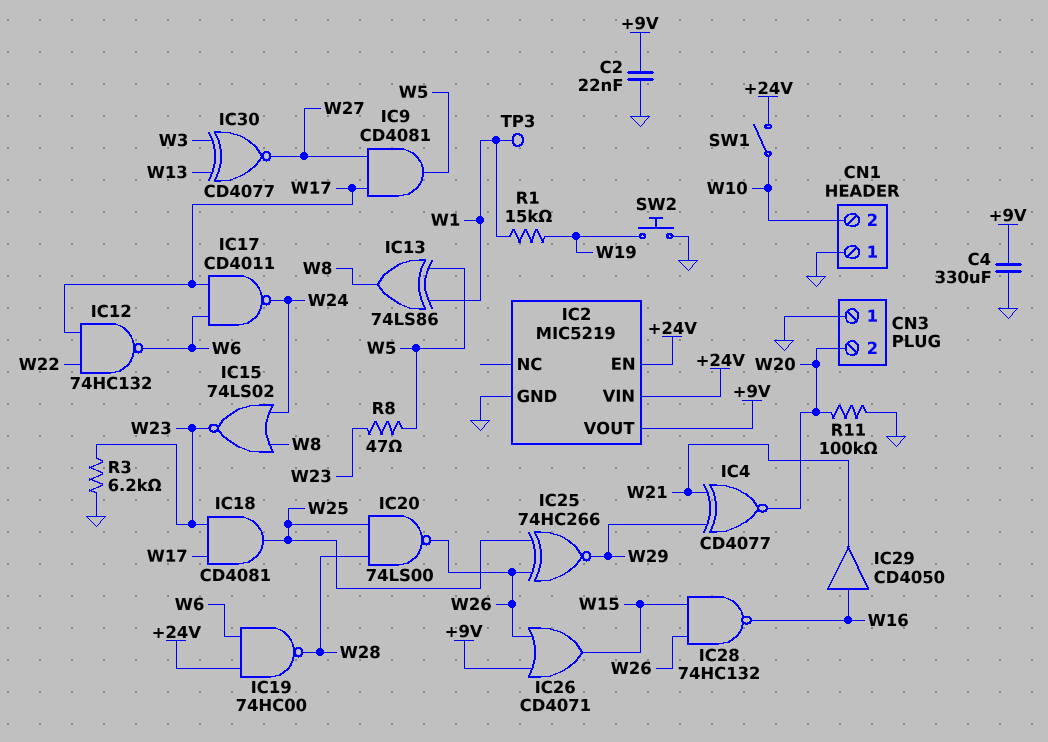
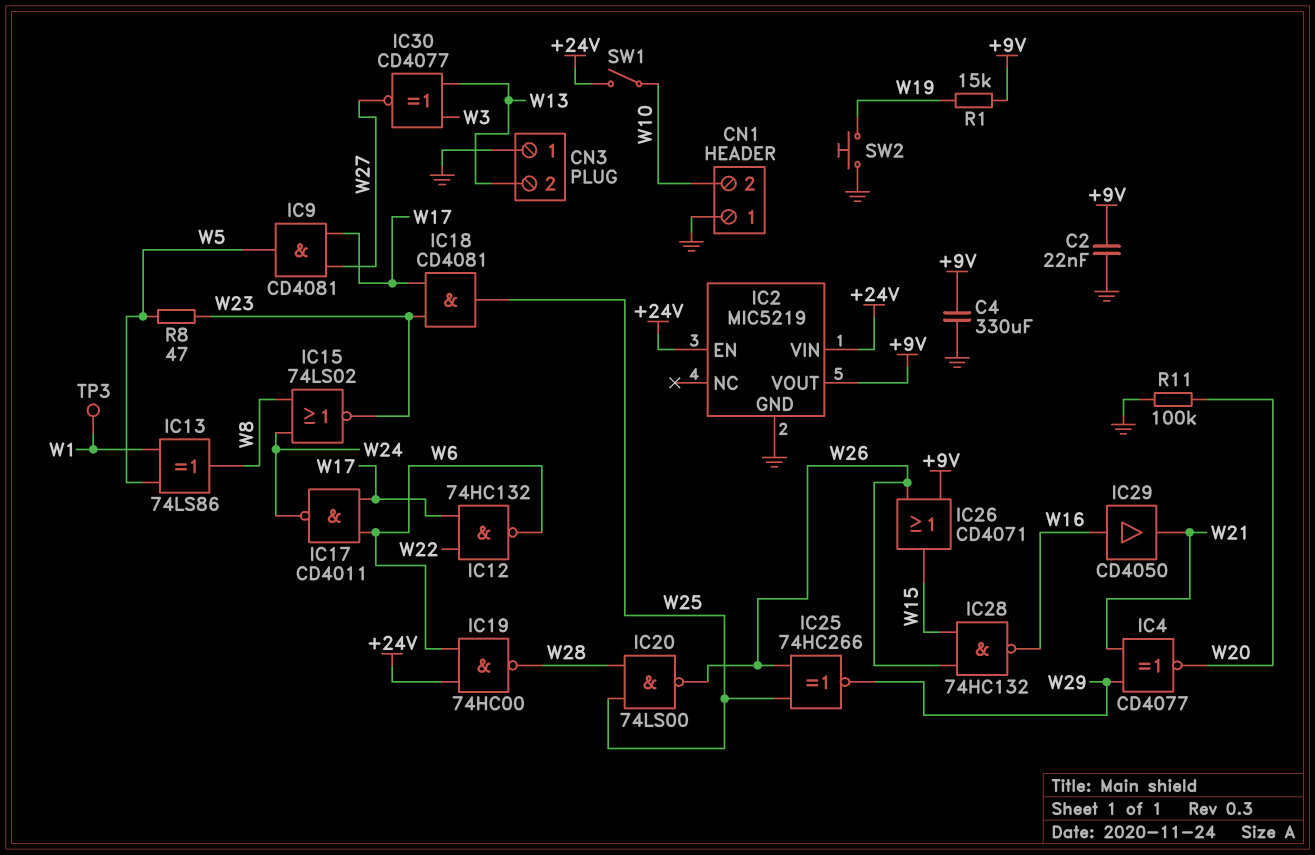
CN3 pin 2: W20 -> W13
R1: 15k (W1, W19) -> 15k (+9V, W19)
R3: 6.2k (GND, W23) -> none

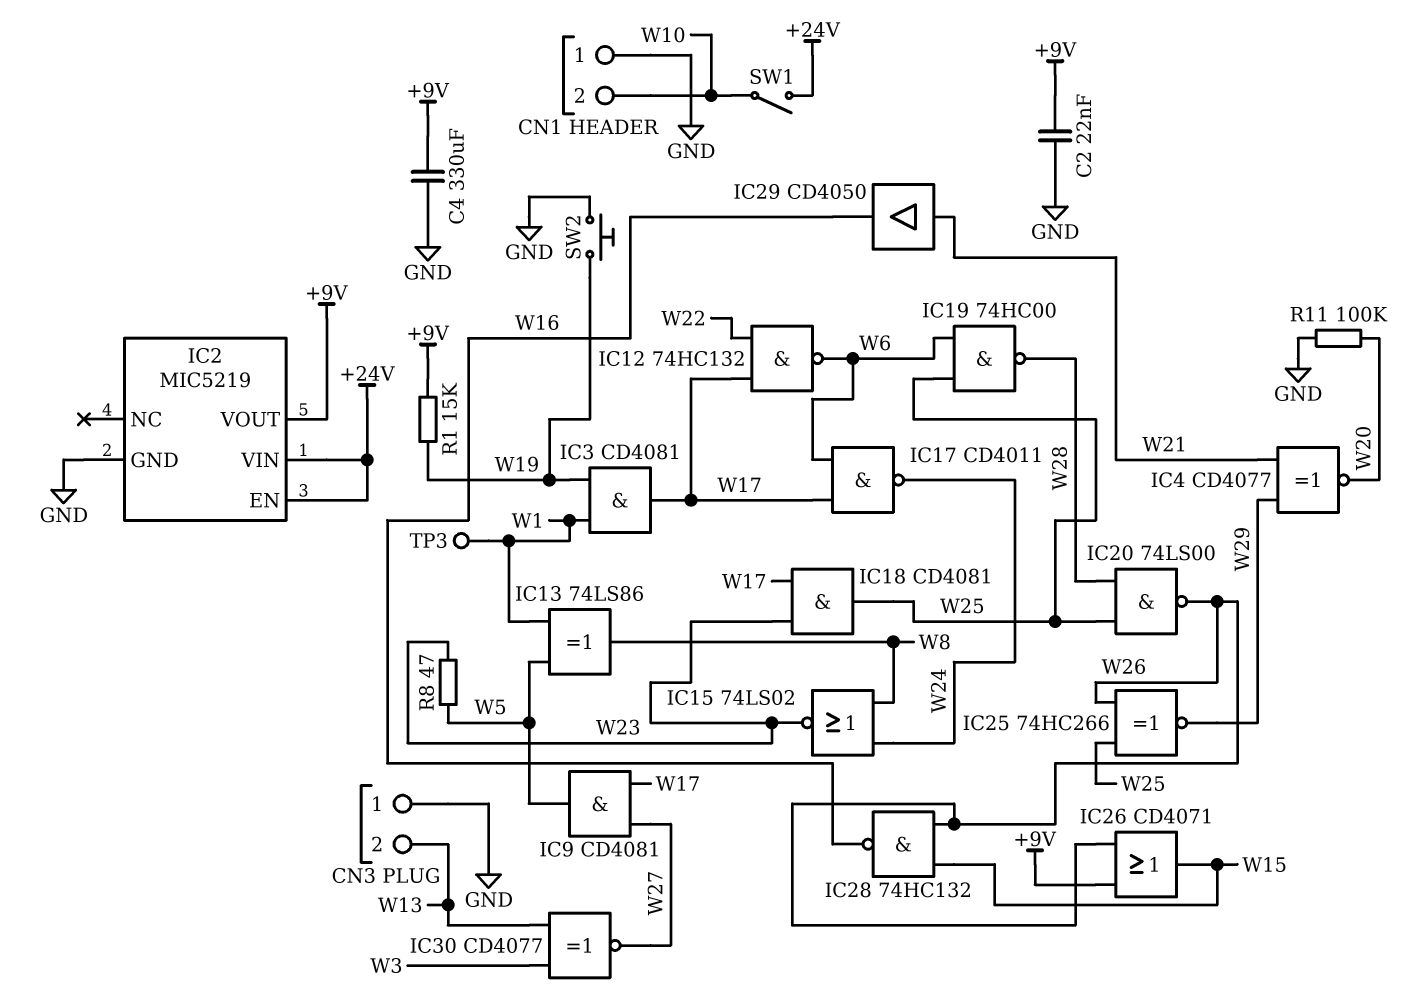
IC3: none -> AND CD4081 (in W1, in W19, out W17)
IC19: NAND 74HC00 (in +24V, in W6, out W28) -> NAND 74HC00 (in W6, in W25, out W28)
IC29: buffer CD4050 (in W16, out W21) -> buffer CD4050 (in W21, out W16)

